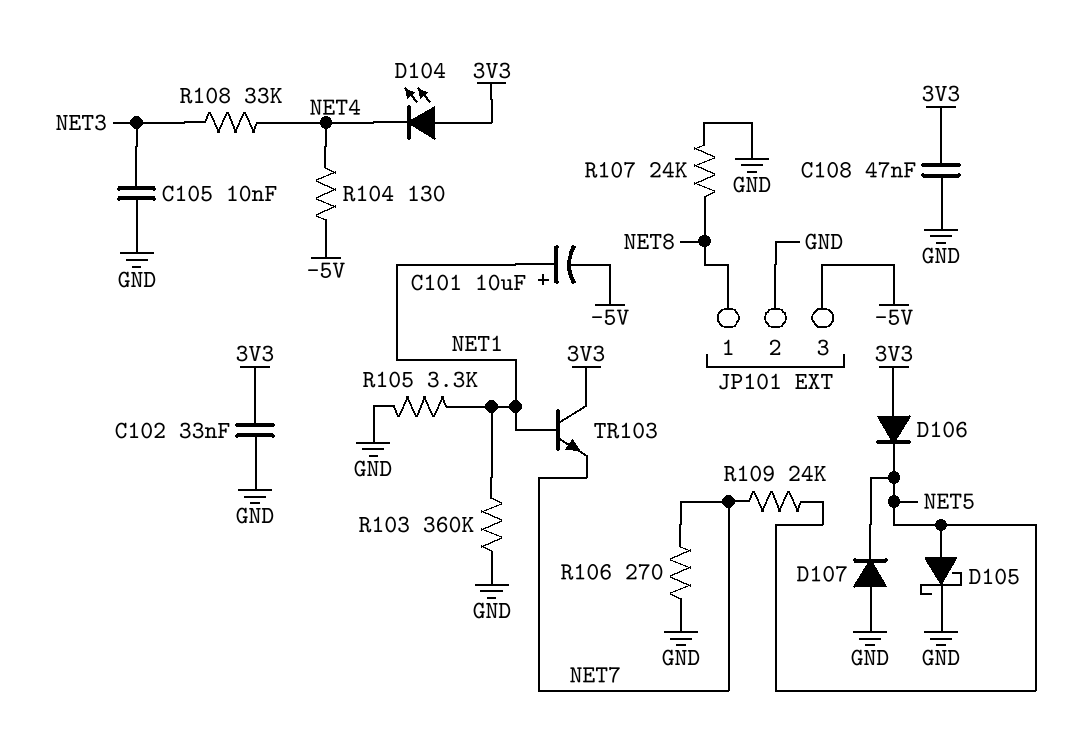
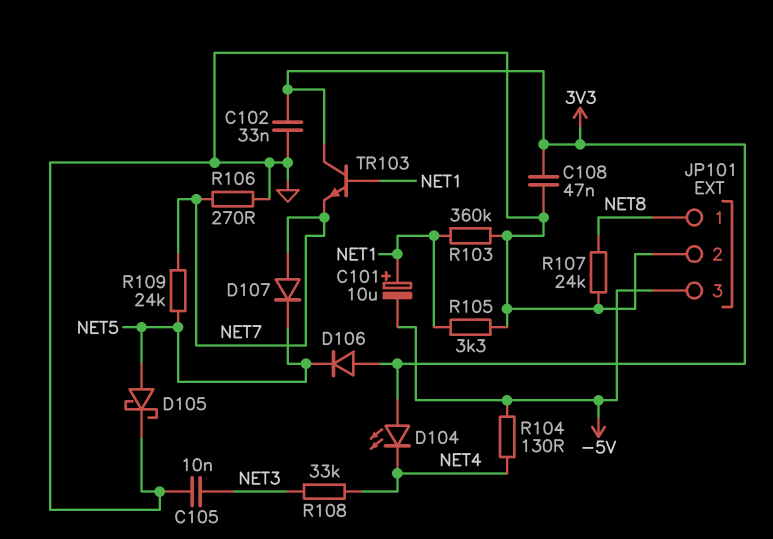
D107: diode (A GND, K NET5) -> diode (A NET7, K NET5)

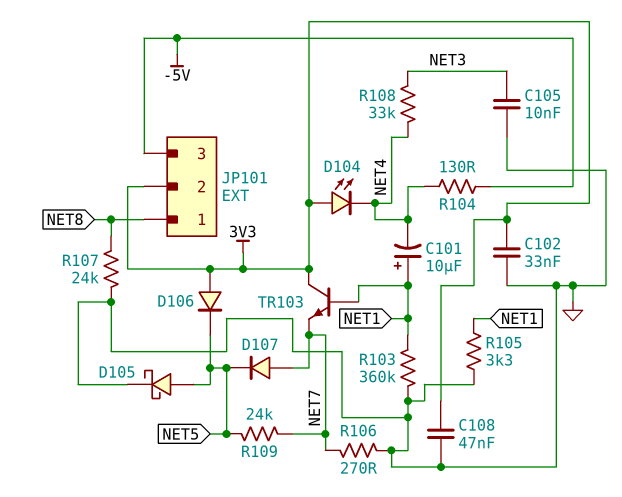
C101: 10uF (plus NET1, minus -5V) -> 10uF (plus NET1, minus NET4)
JP101 pin 2: GND -> 3V3

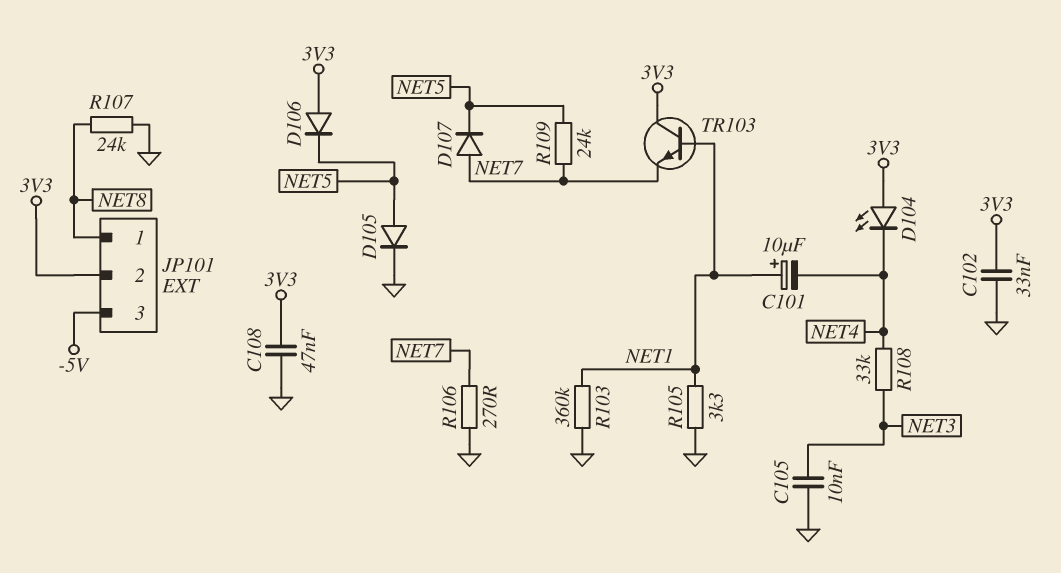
D105: schottky (A NET5, K GND) -> diode (A NET5, K GND)
R104: 130 (-5V, NET4) -> none

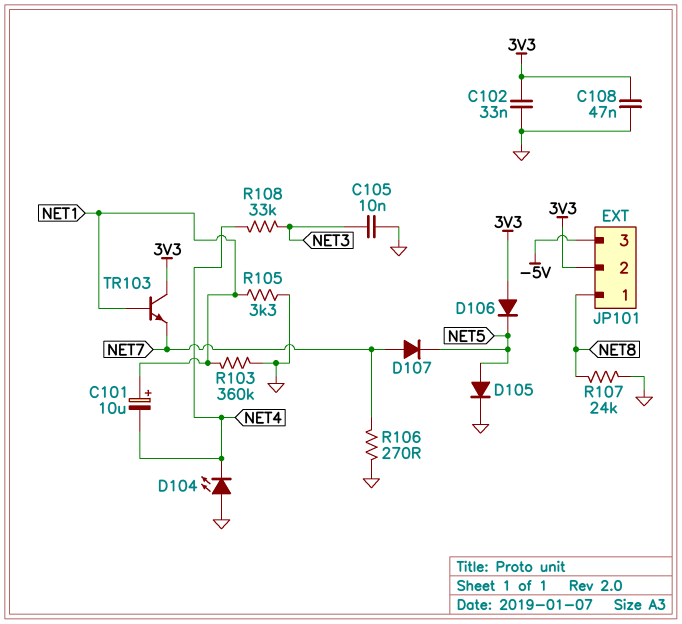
D104: LED (A 3V3, K NET4) -> LED (A GND, K NET4)
R109: 24k (NET5, NET7) -> none

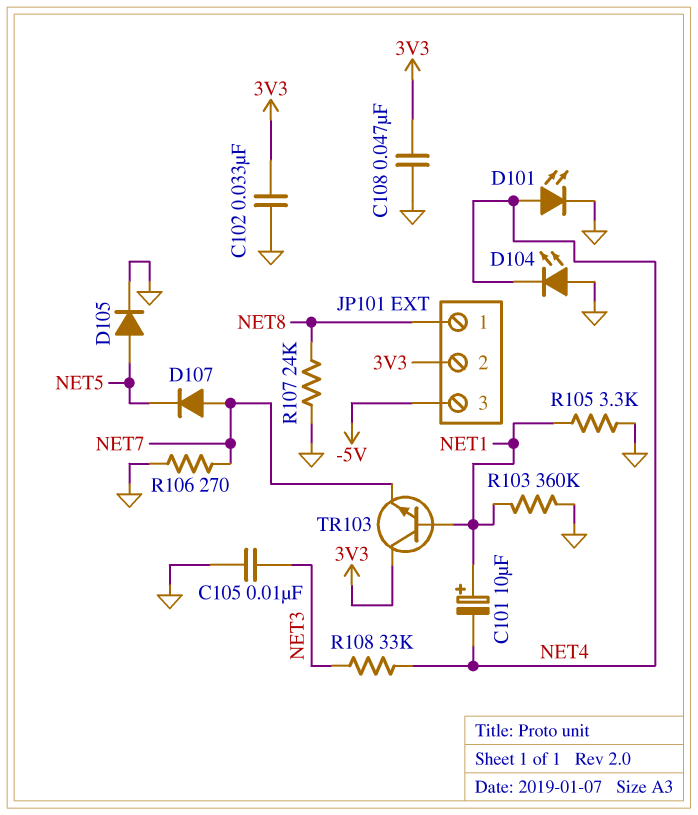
D101: none -> LED (A NET4, K GND)
D106: diode (A 3V3, K NET5) -> none

